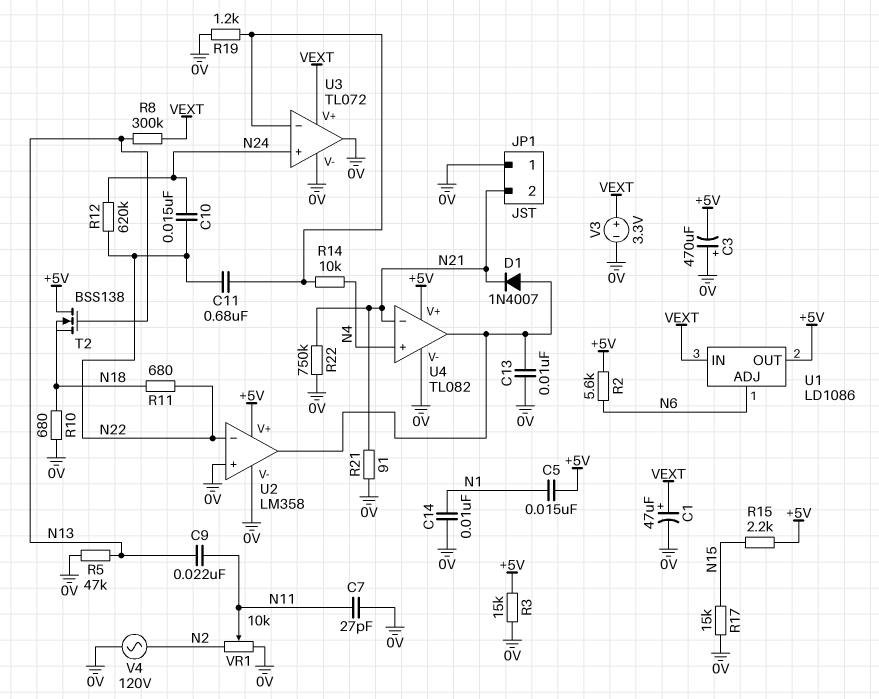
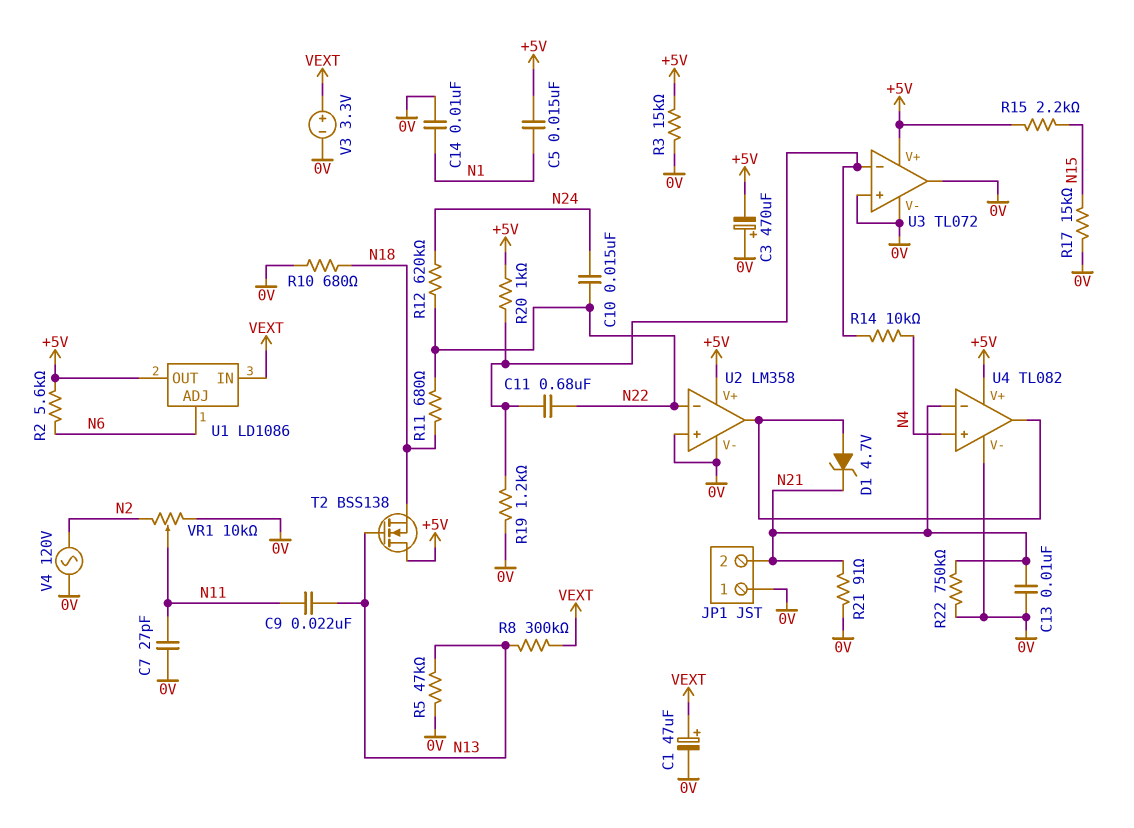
C13: 10nF (0V, U2/out) -> 10nF (0V, N21)
D1: diode 1N4007 (A U2/out, K N21) -> zener 4.7V (A U2/out, K N21)
R20: none -> 1k (+5V, U3/in-)
U3 pin V+: VEXT -> +5V
U3 pin in+: N24 -> 0V

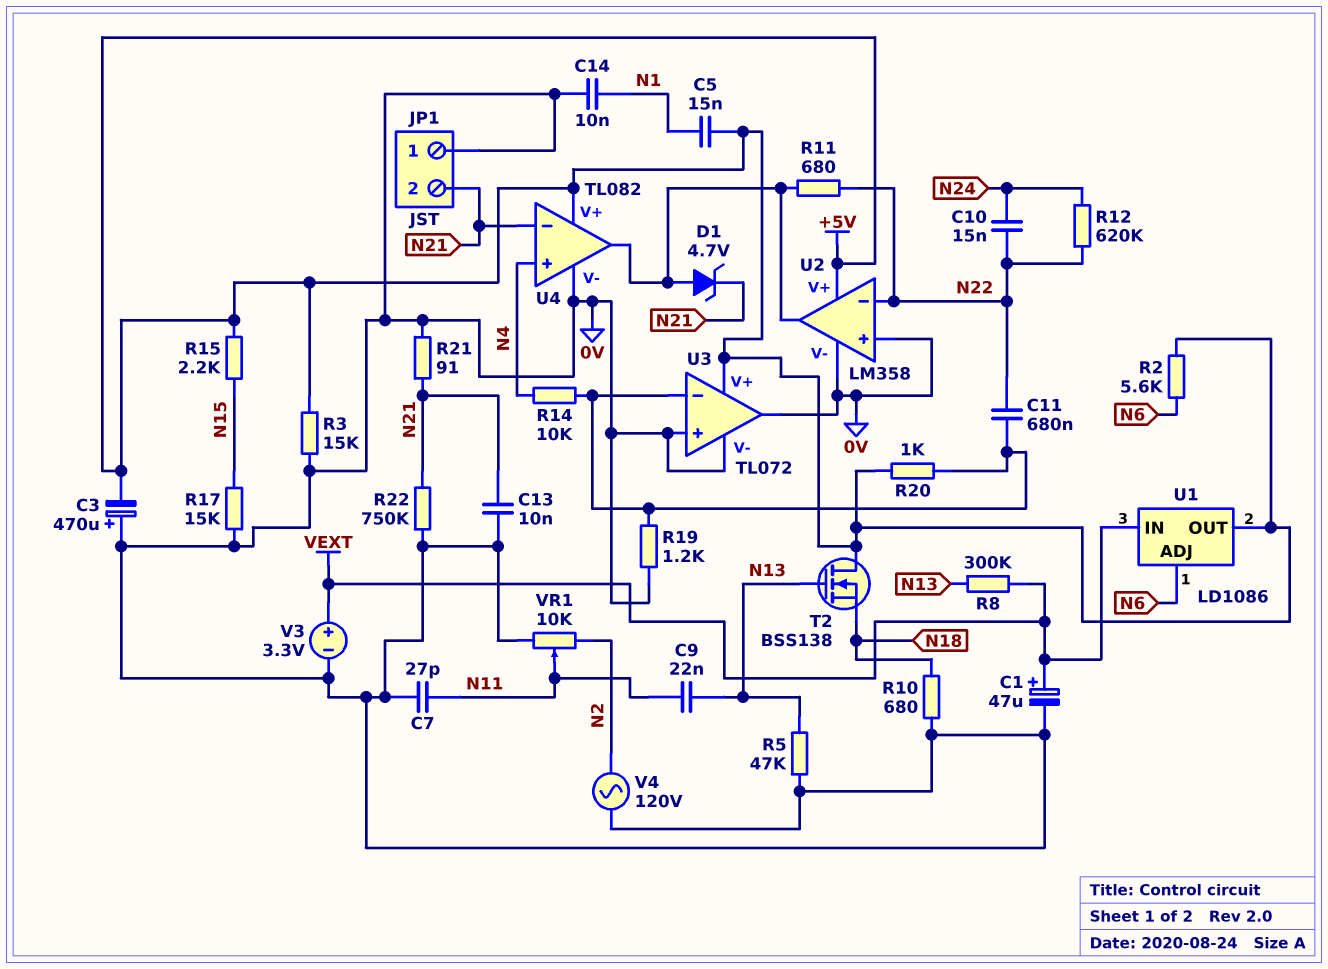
R11: 680 (N18, N22) -> 680 (N22, U2/out)

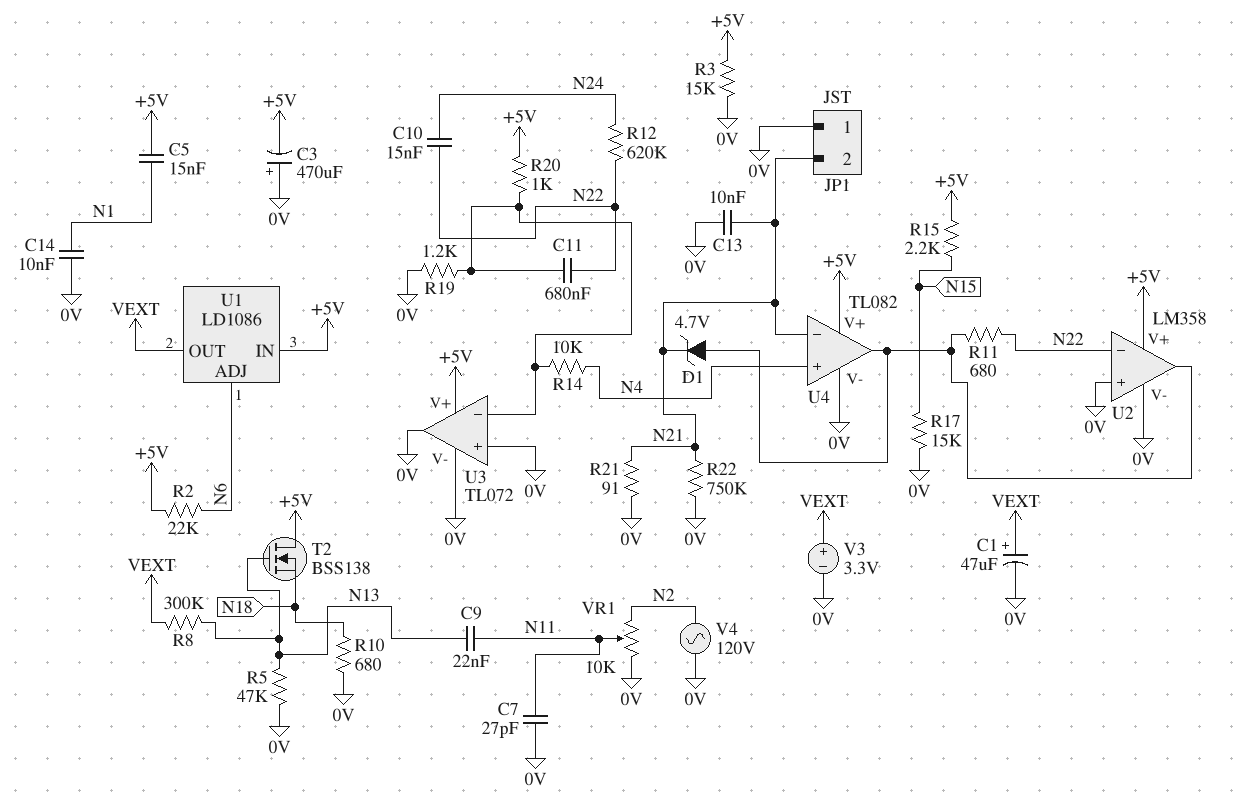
R2: 5.6k (+5V, N6) -> 22k (+5V, N6)
U1 pin IN: VEXT -> +5V
U1 pin OUT: +5V -> VEXT

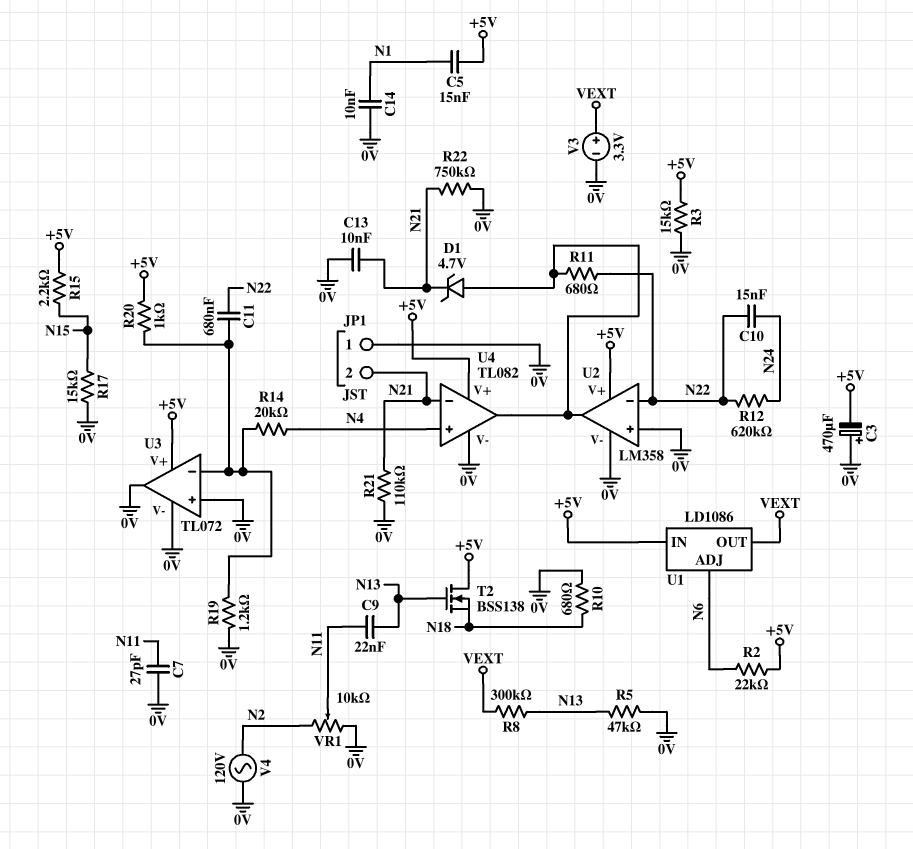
C1: 47uF (plus VEXT, minus 0V) -> none
R14: 10k (N4, U3/in-) -> 20k (N4, U3/in-)
R21: 91 (0V, N21) -> 110k (0V, N21)

